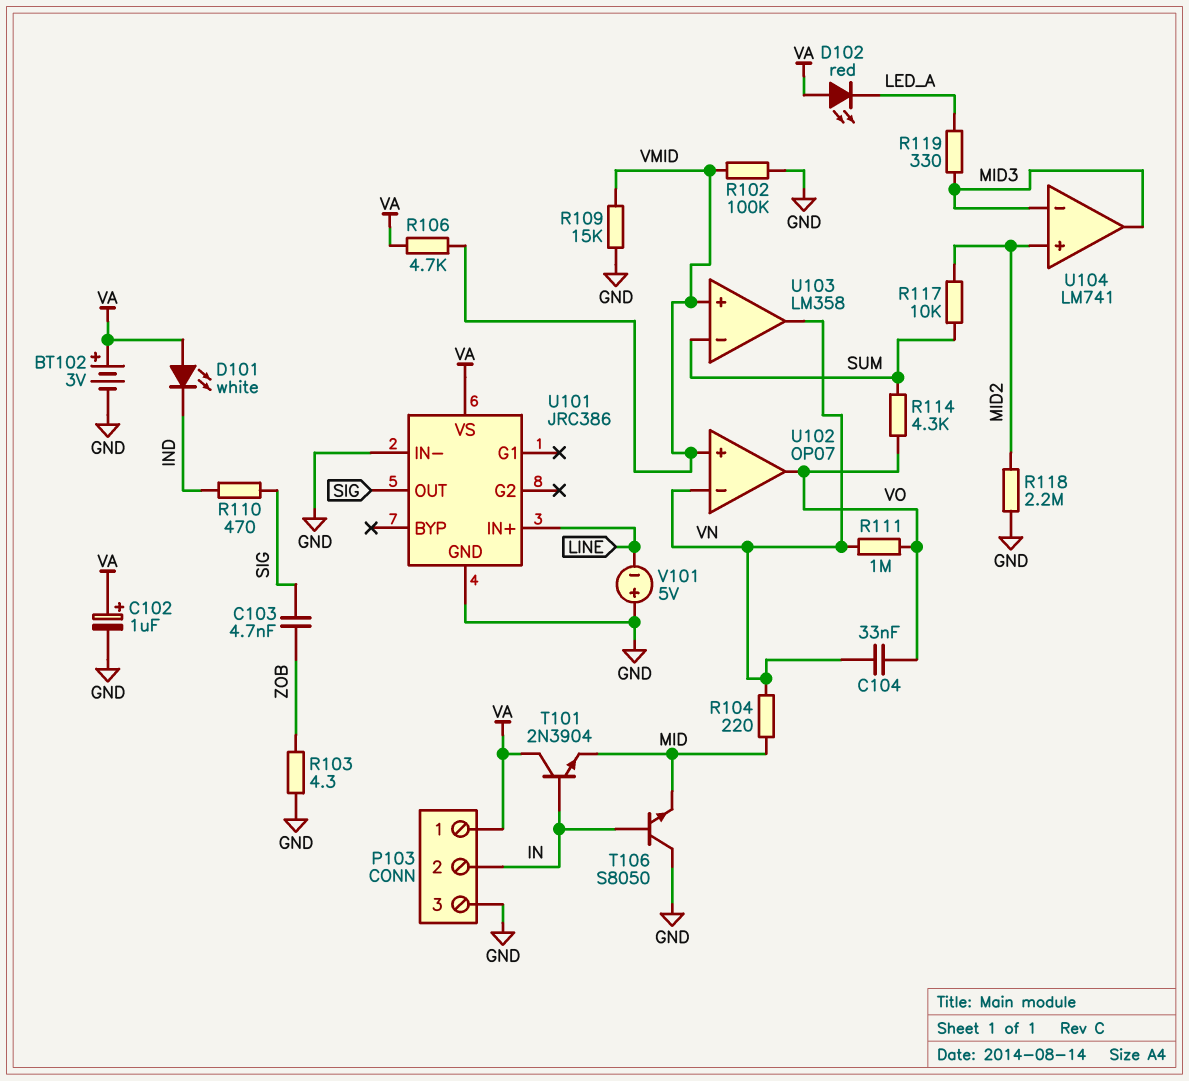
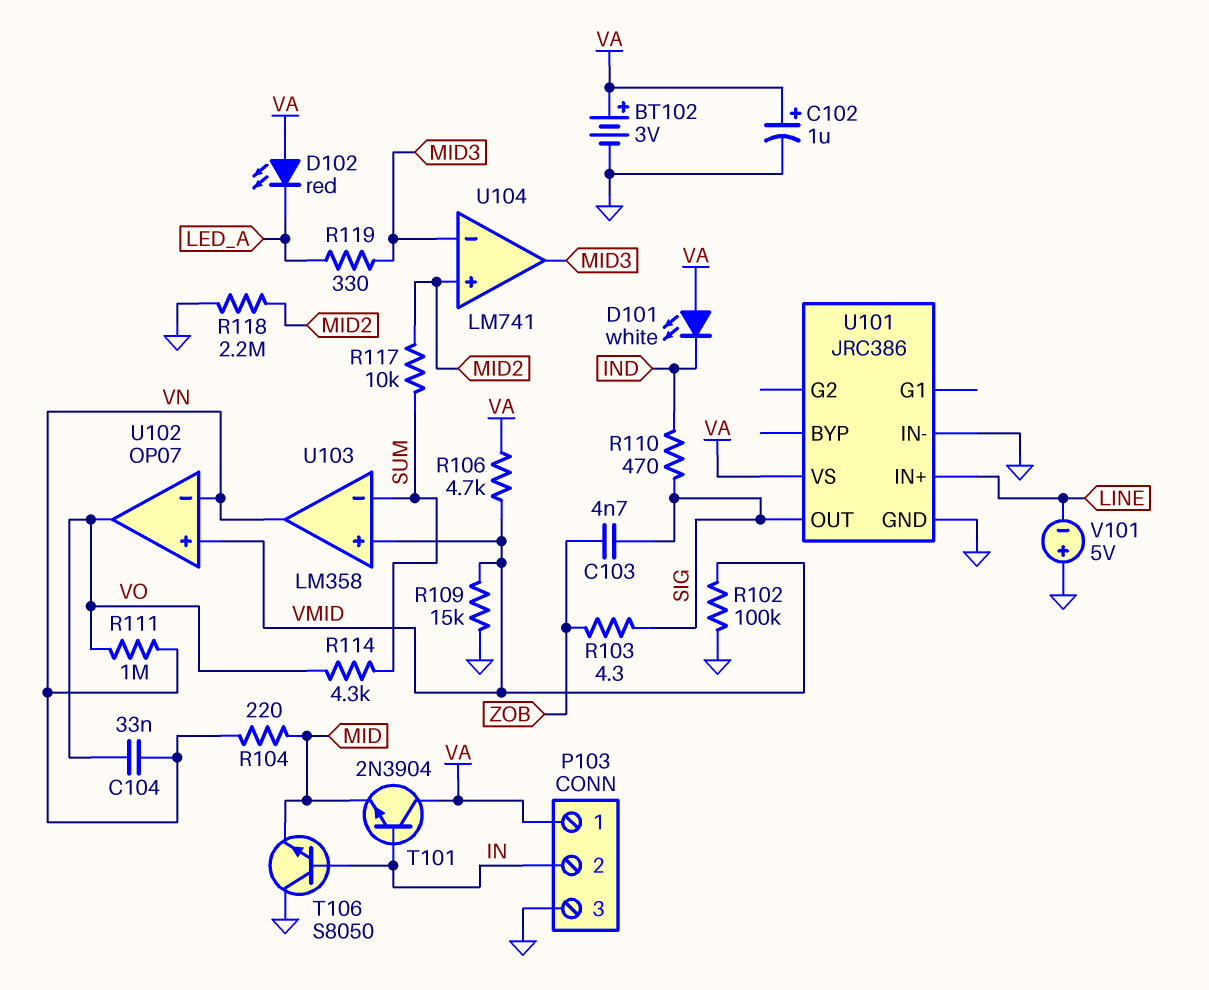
R103: 4.3 (GND, ZOB) -> 4.3 (SIG, ZOB)

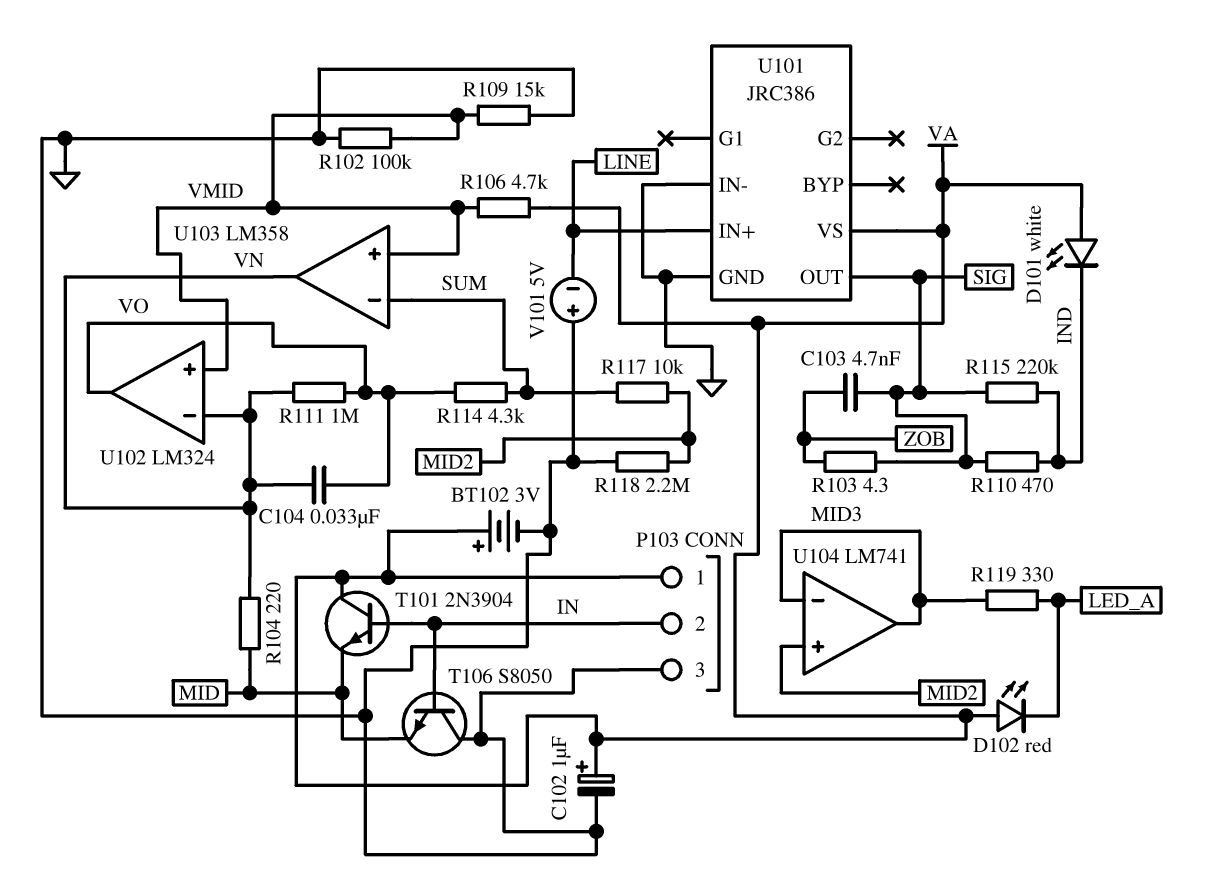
R115: none -> 220k (IND, SIG)
U102: OP07 -> LM324

